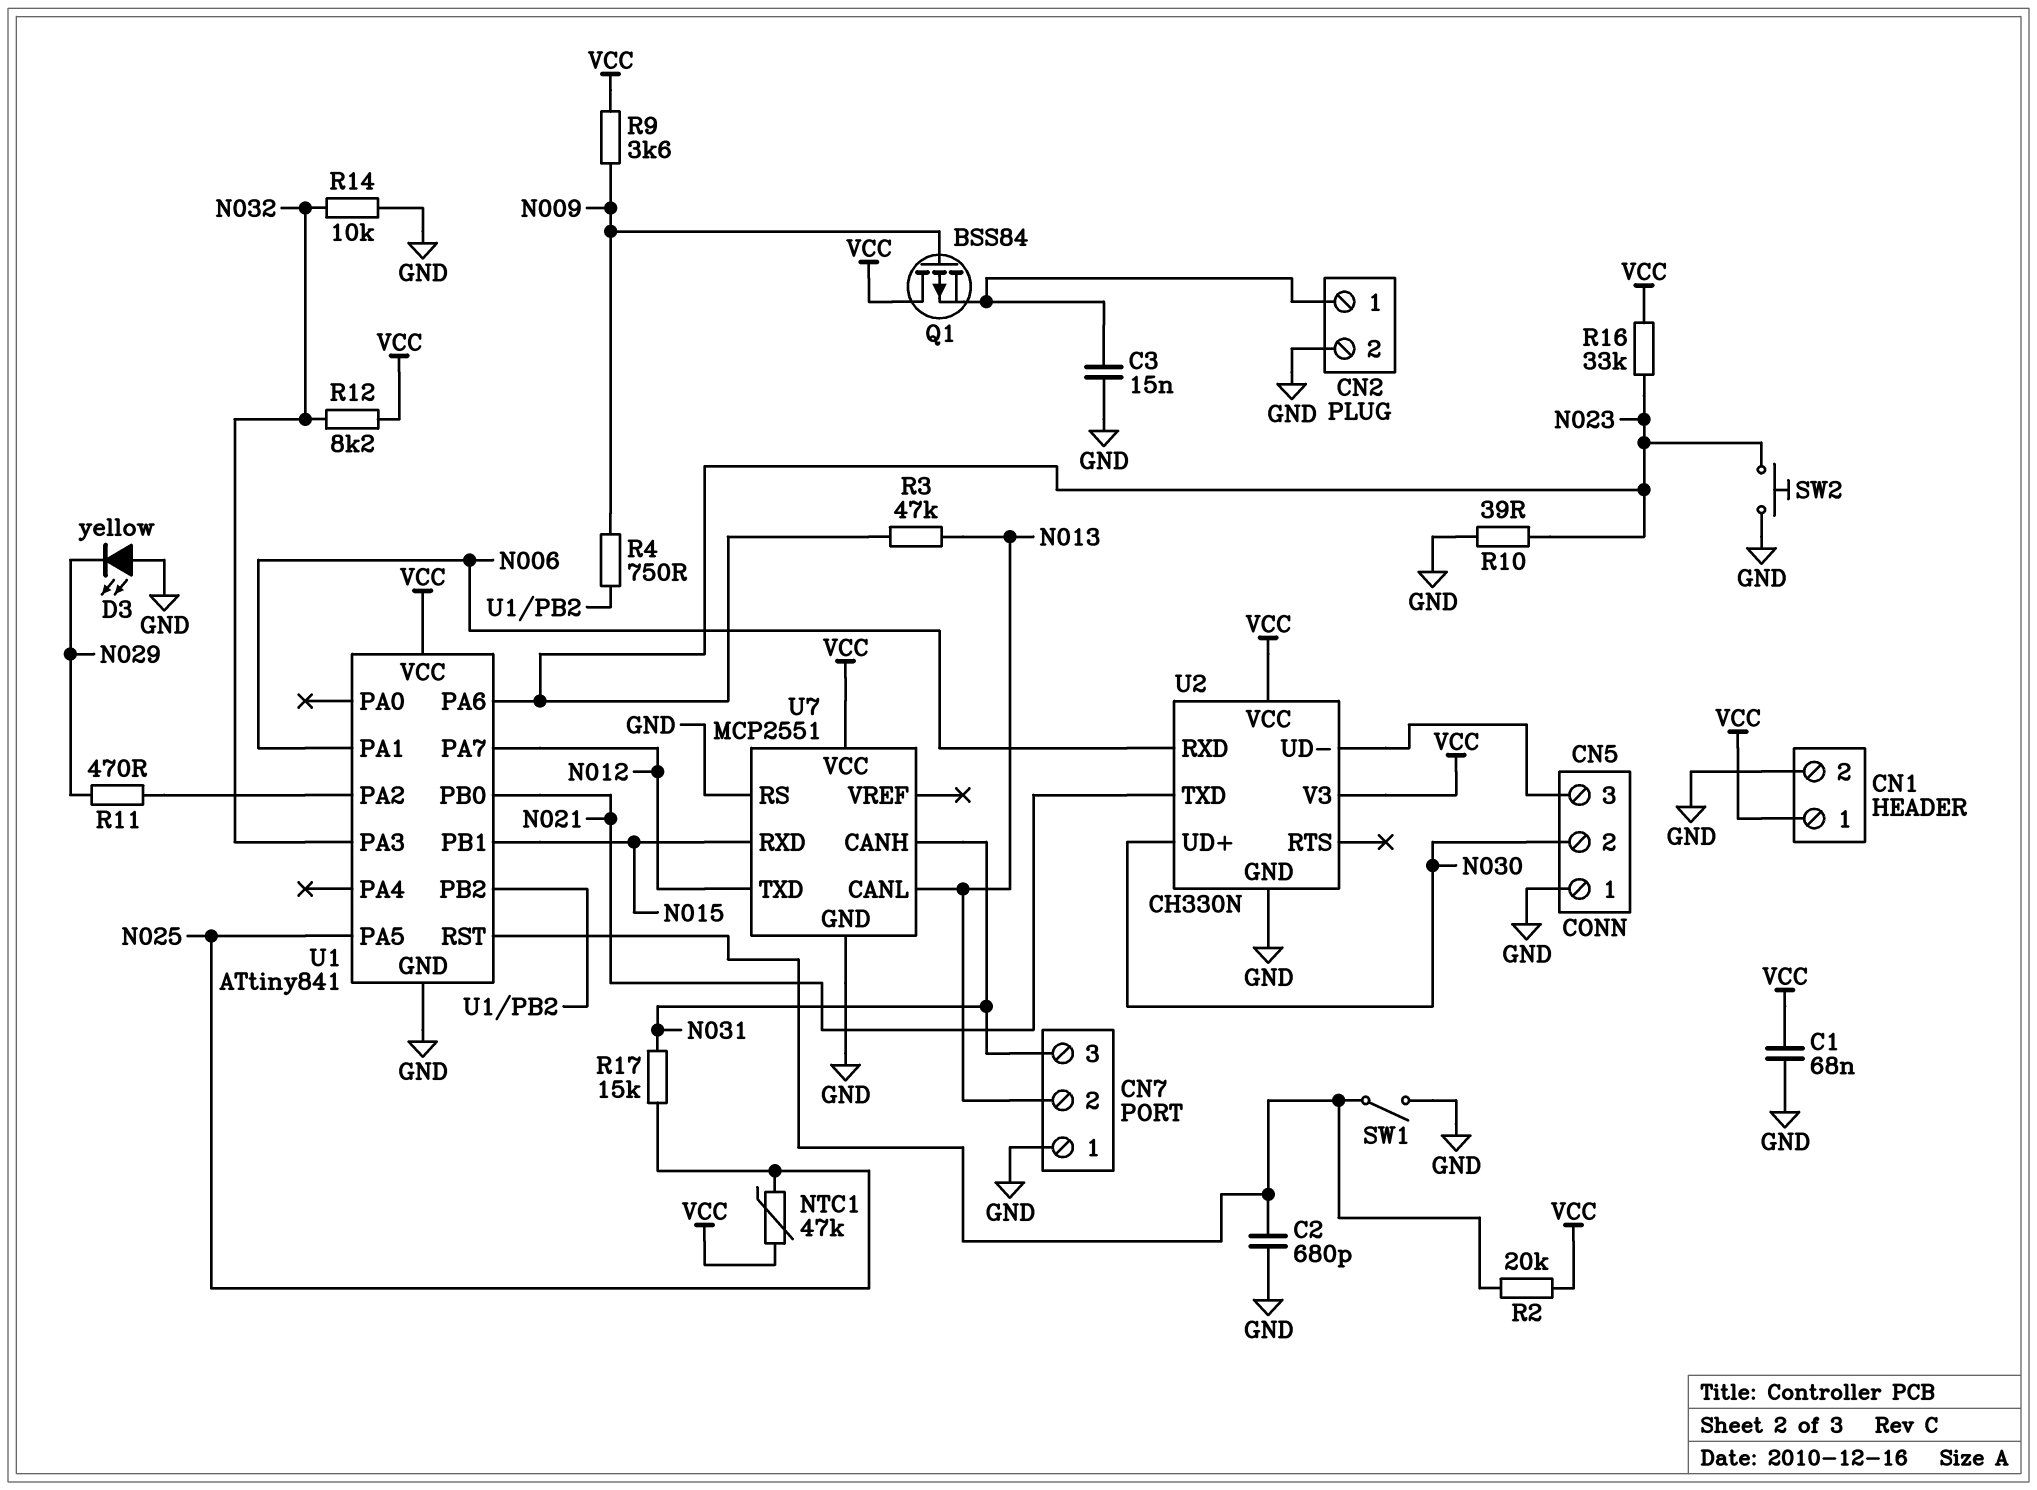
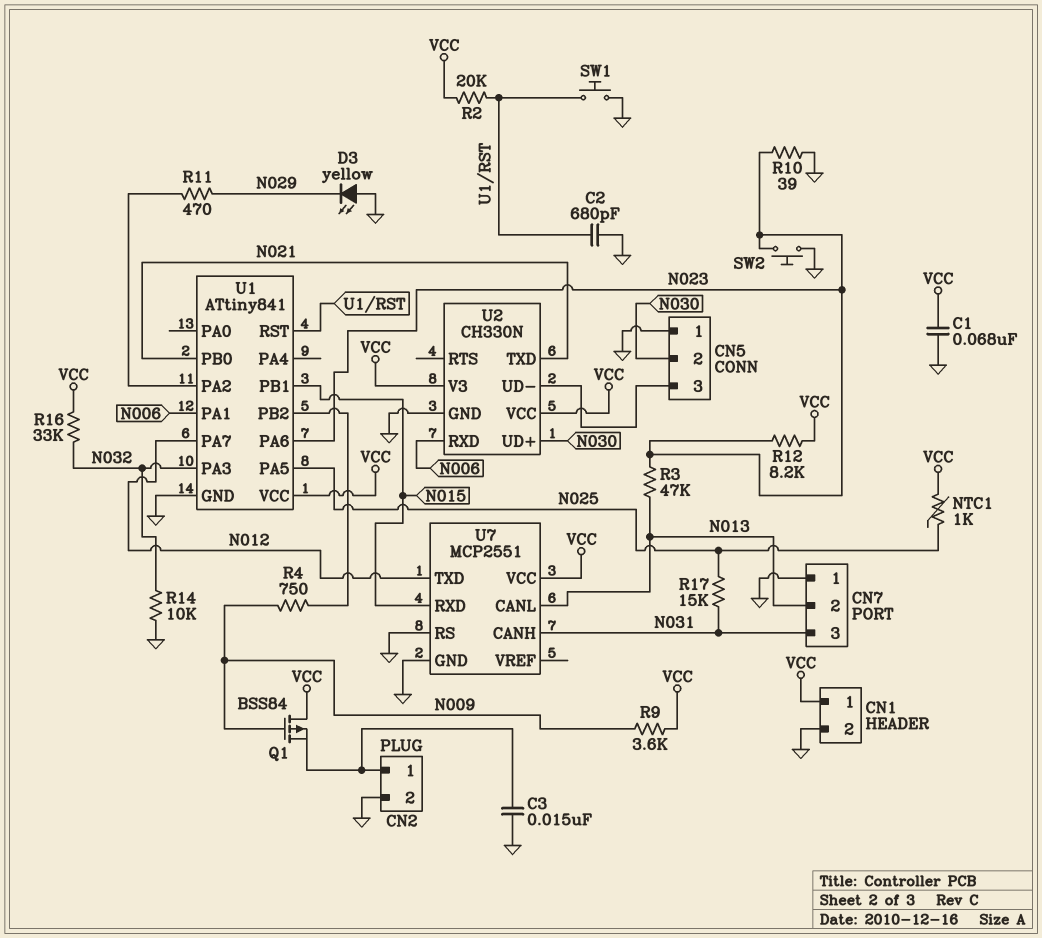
NTC1: 47k (N025, VCC) -> 1k (N025, VCC)
R12: 8.2k (N032, VCC) -> 8.2k (N023, VCC)
R16: 33k (N023, VCC) -> 33k (N032, VCC)
SW1: switch (GND, U1/RST) -> button (GND, U1/RST)

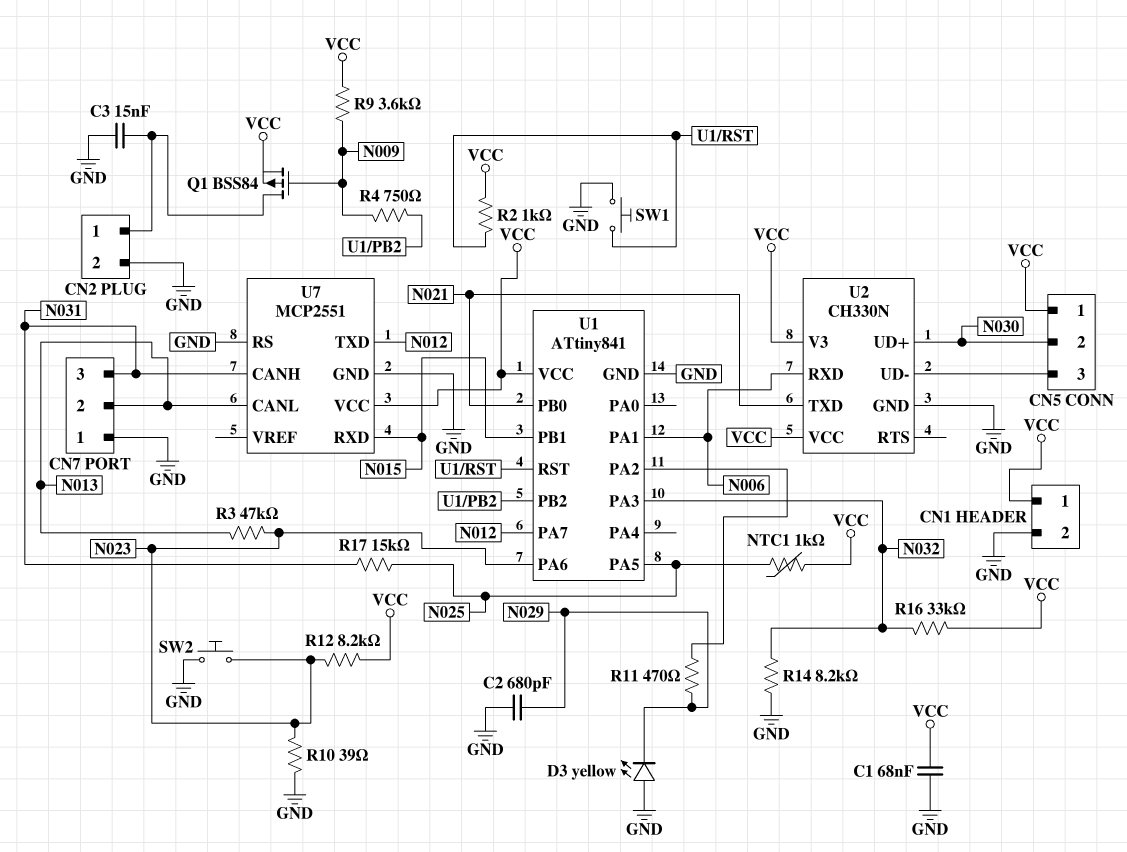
C2: 680pF (GND, U1/RST) -> 680pF (GND, N029)
CN5 pin 1: GND -> VCC
Q1: PMOS BSS84 (G N009, D VCC, S CN2/1) -> PMOS BSS84 (G N009, D CN2/1, S VCC)
R2: 20k (U1/RST, VCC) -> 1k (U1/RST, VCC)
R14: 10k (GND, N032) -> 8.2k (GND, N032)

